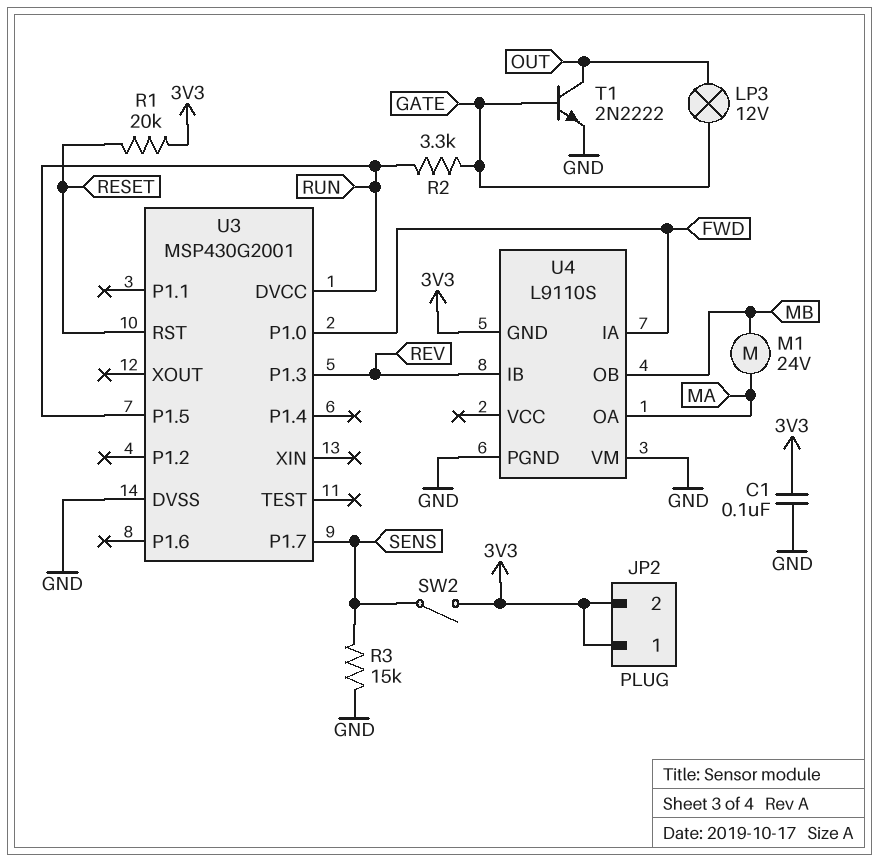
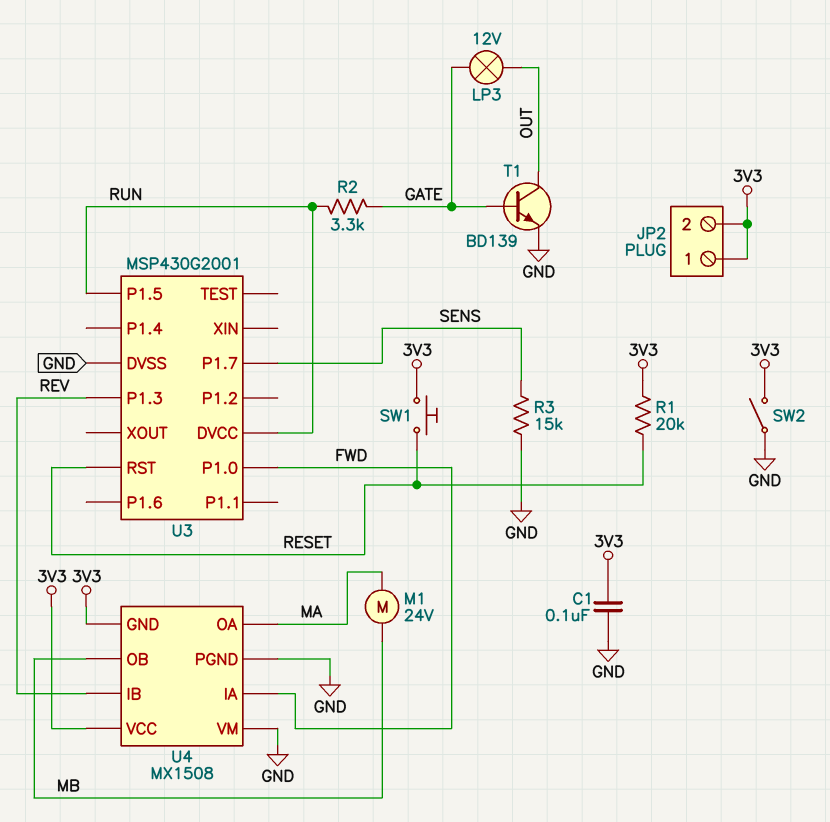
SW1: none -> button (3V3, RESET)
SW2: switch (3V3, SENS) -> switch (3V3, GND)
T1: NPN 2N2222 (B GATE, C OUT, E GND) -> NPN BD139 (B GATE, C OUT, E GND)
U4: L9110S -> MX1508
U4 pin VCC: none -> 3V3

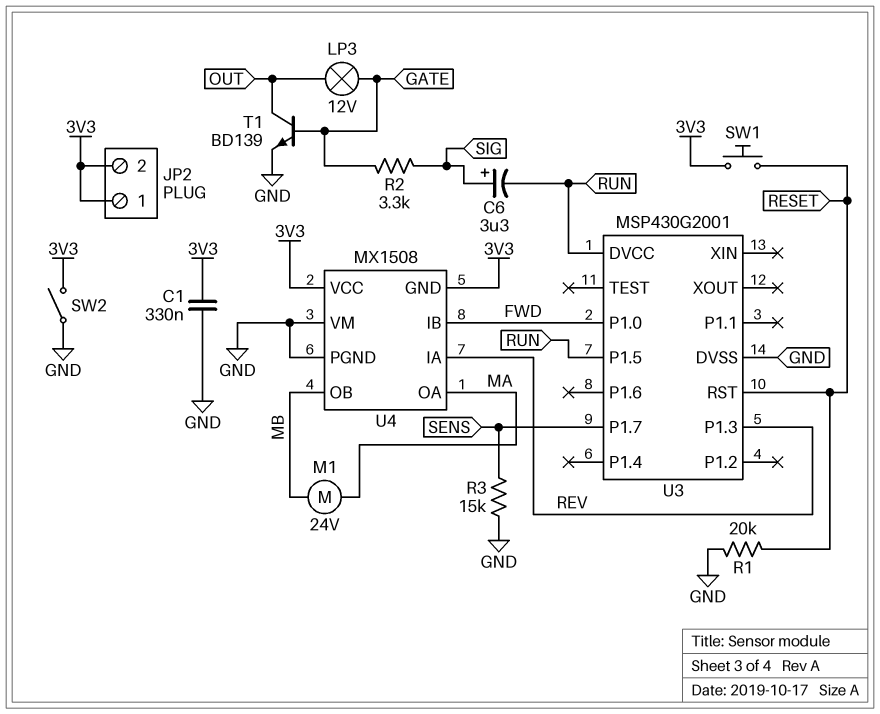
C1: 100nF (3V3, GND) -> 330nF (3V3, GND)
C6: none -> 3.3uF (plus SIG, minus RUN)
R1: 20k (3V3, RESET) -> 20k (GND, RESET)
R2: 3.3k (GATE, RUN) -> 3.3k (GATE, SIG)
U4 pin IA: FWD -> REV
U4 pin IB: REV -> FWD

